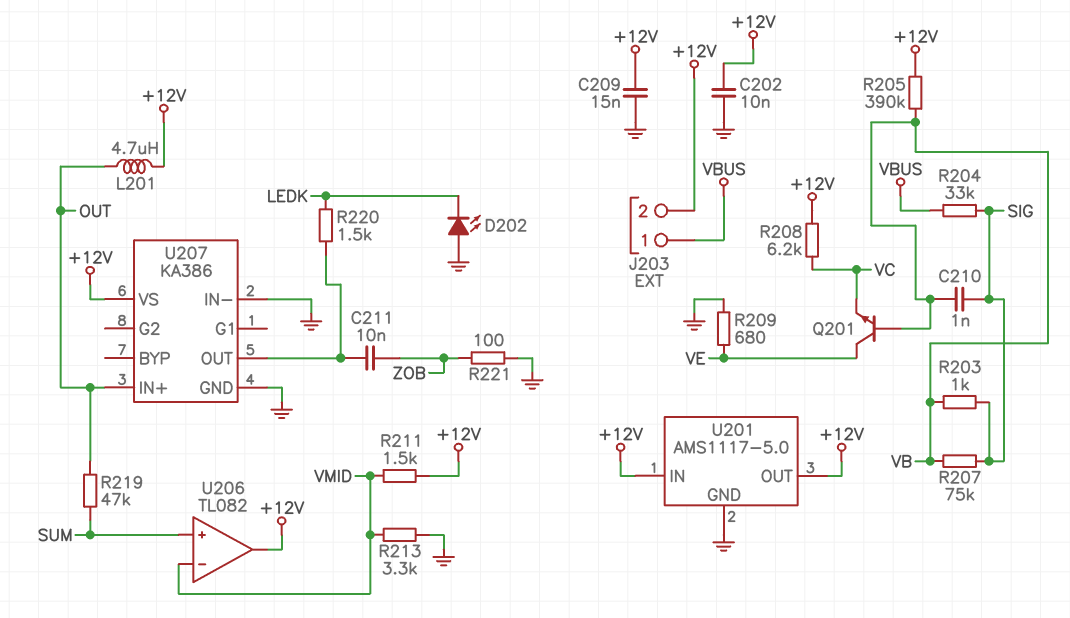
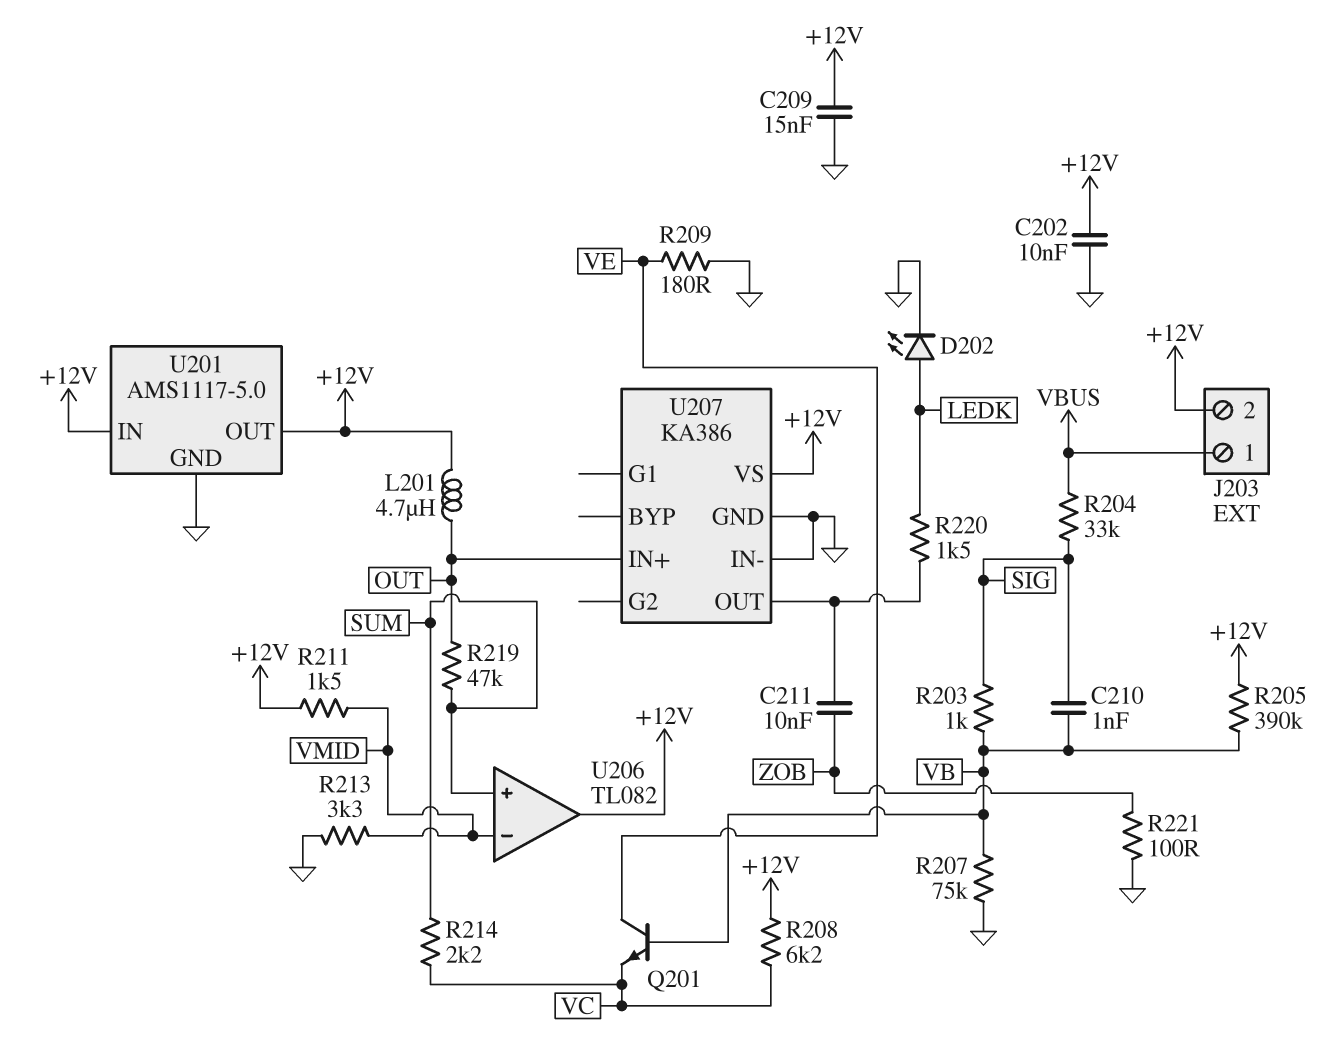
D202: LED (A GND, K LEDK) -> LED (A LEDK, K GND)
R207: 75k (SIG, VB) -> 75k (GND, VB)
R209: 680 (GND, VE) -> 180 (GND, VE)
R214: none -> 2.2k (SUM, VC)

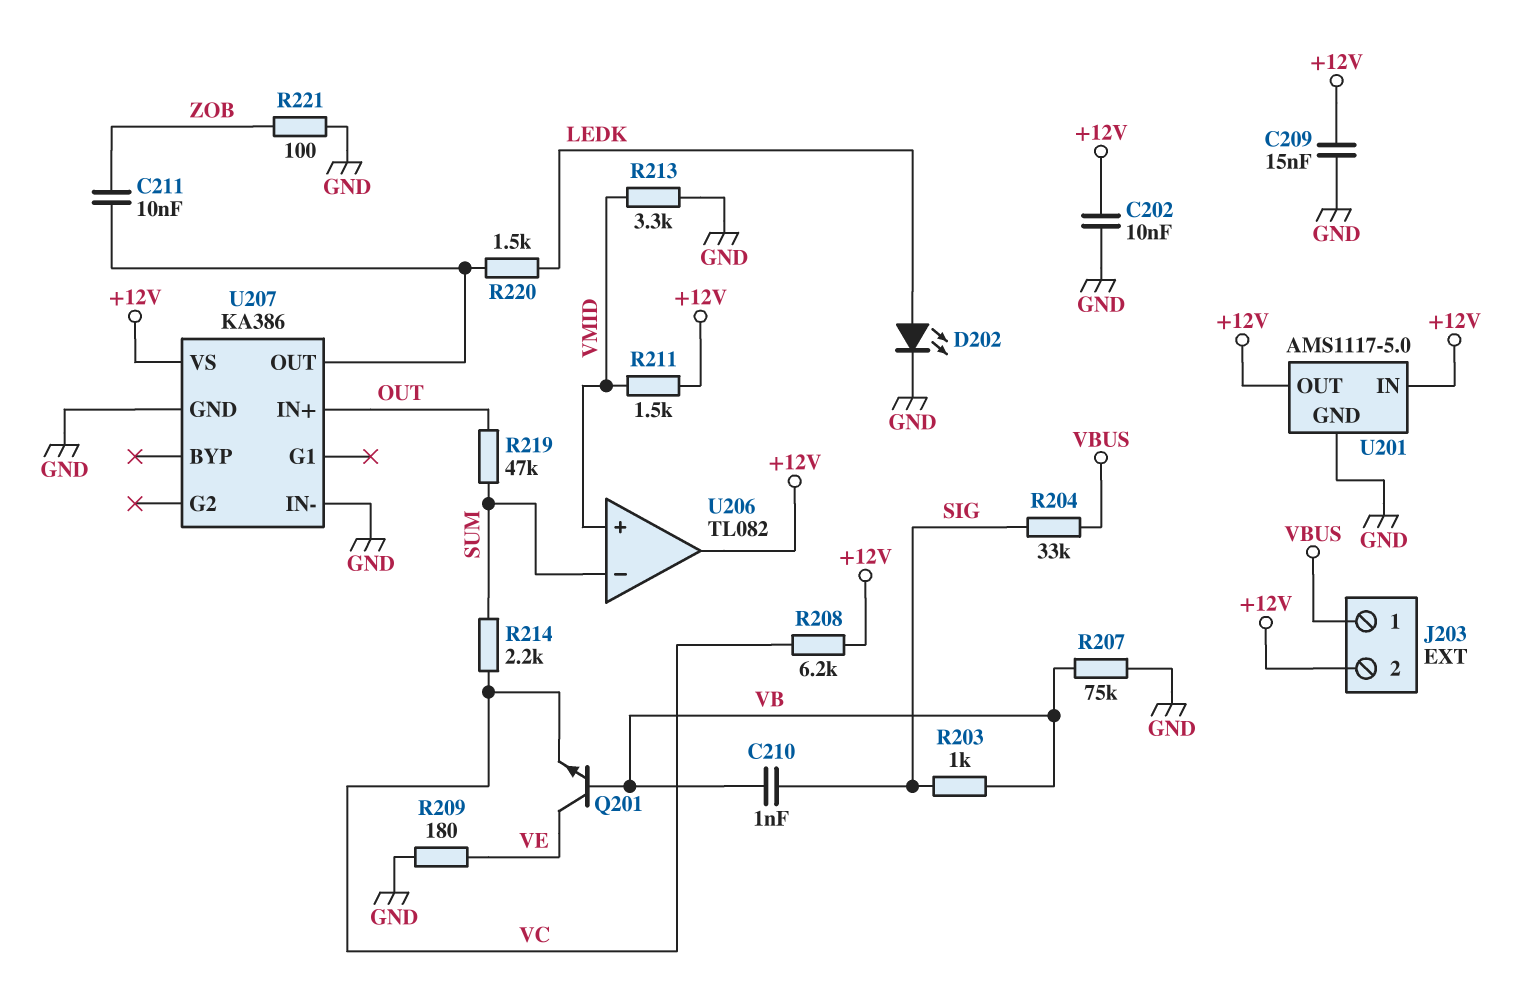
L201: 4.7uH (+12V, OUT) -> none
R205: 390k (+12V, VB) -> none
U206 pin in+: SUM -> VMID
U206 pin in-: VMID -> SUM

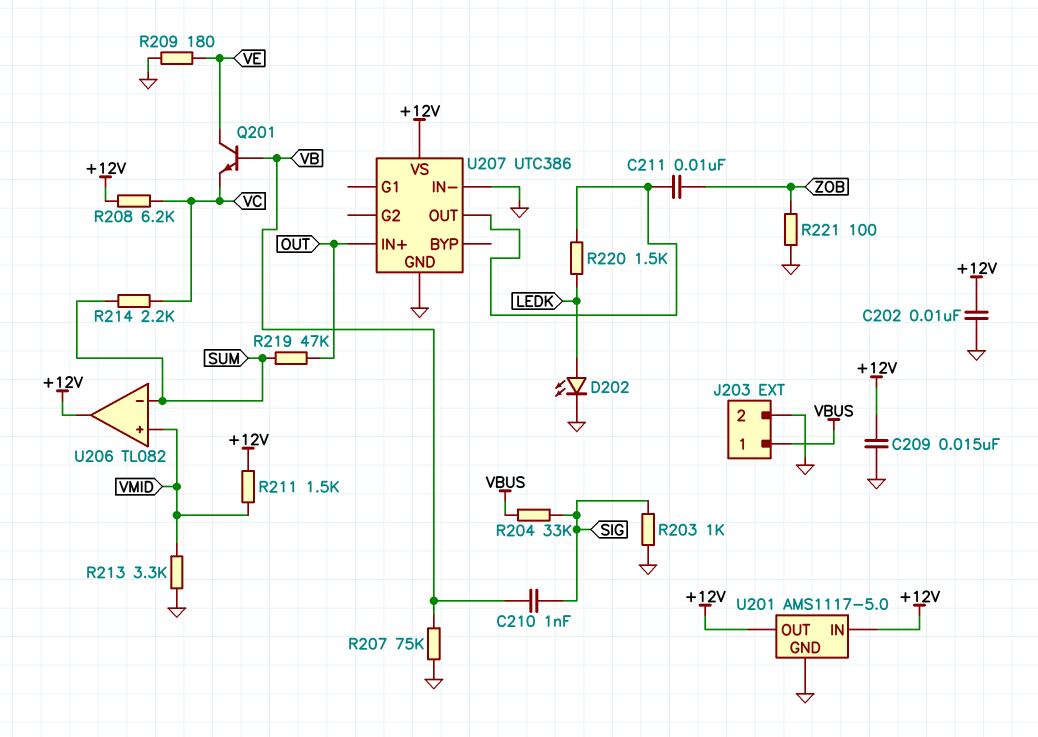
J203 pin 2: +12V -> GND
R203: 1k (SIG, VB) -> 1k (GND, SIG)
U207: KA386 -> UTC386

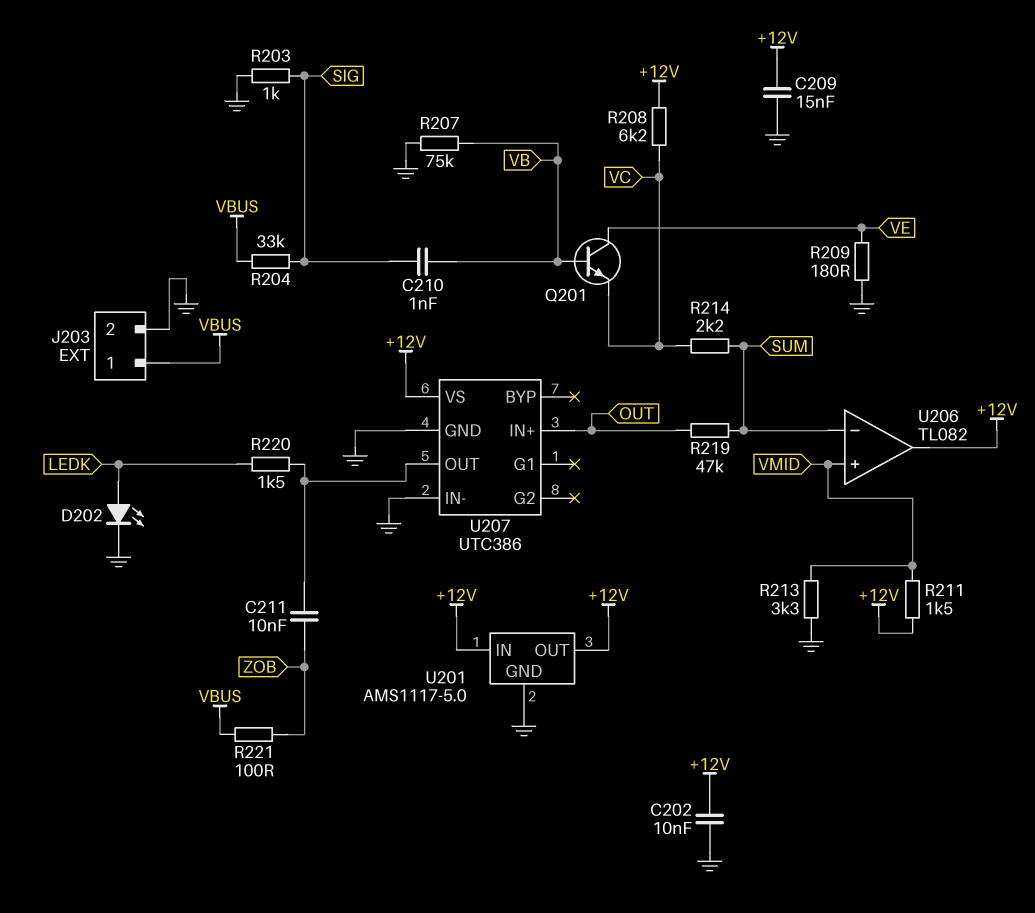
R221: 100 (GND, ZOB) -> 100 (VBUS, ZOB)

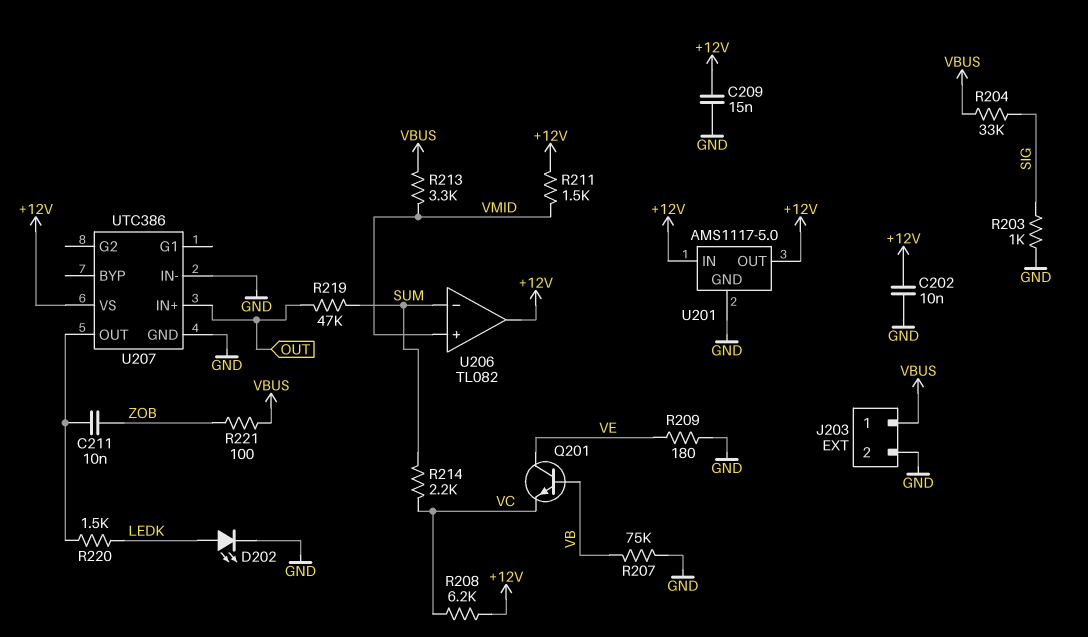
C210: 1nF (SIG, VB) -> none
R213: 3.3k (GND, VMID) -> 3.3k (VBUS, VMID)

